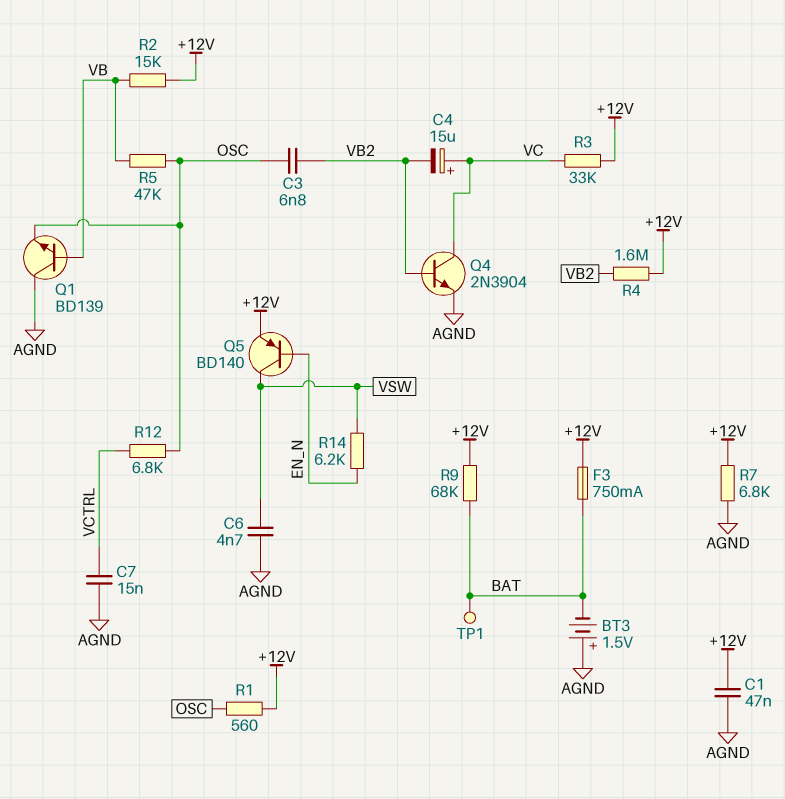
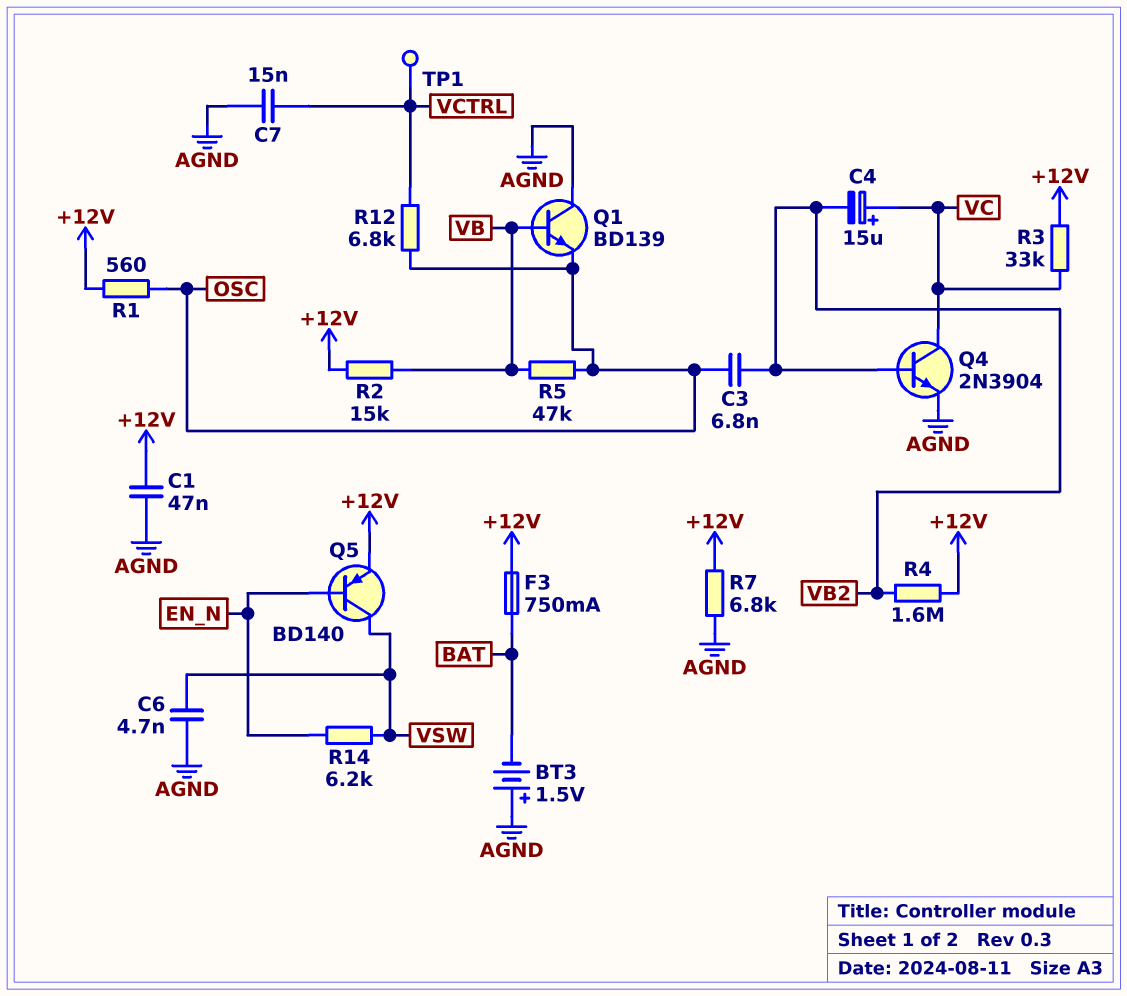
R9: 68k (+12V, BAT) -> none
TP1: test point (BAT) -> test point (VCTRL)

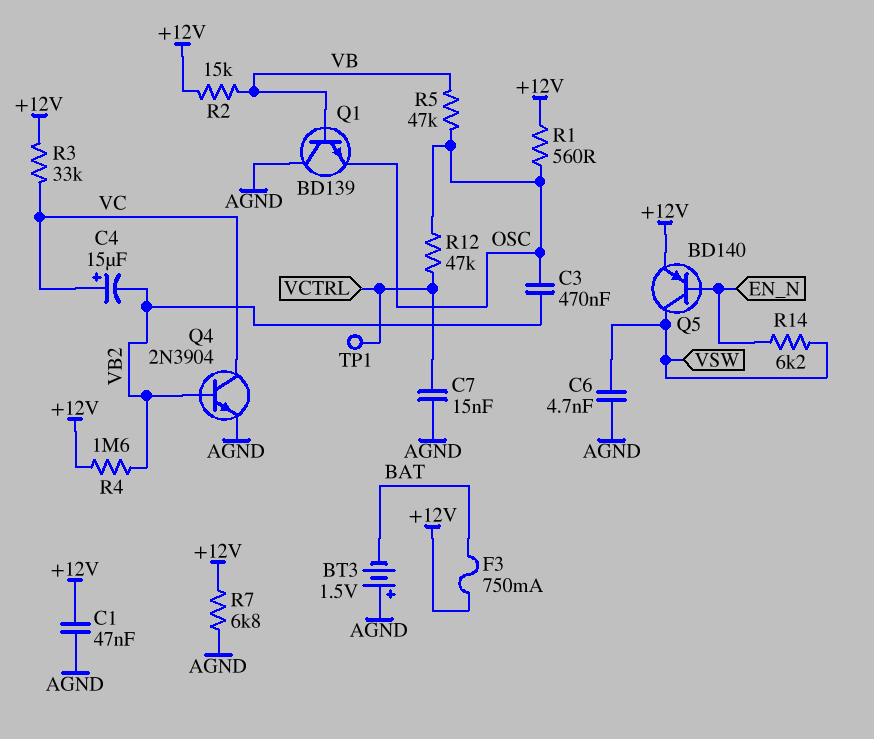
C3: 6.8nF (OSC, VB2) -> 470nF (OSC, VB2)
R12: 6.8k (OSC, VCTRL) -> 47k (OSC, VCTRL)

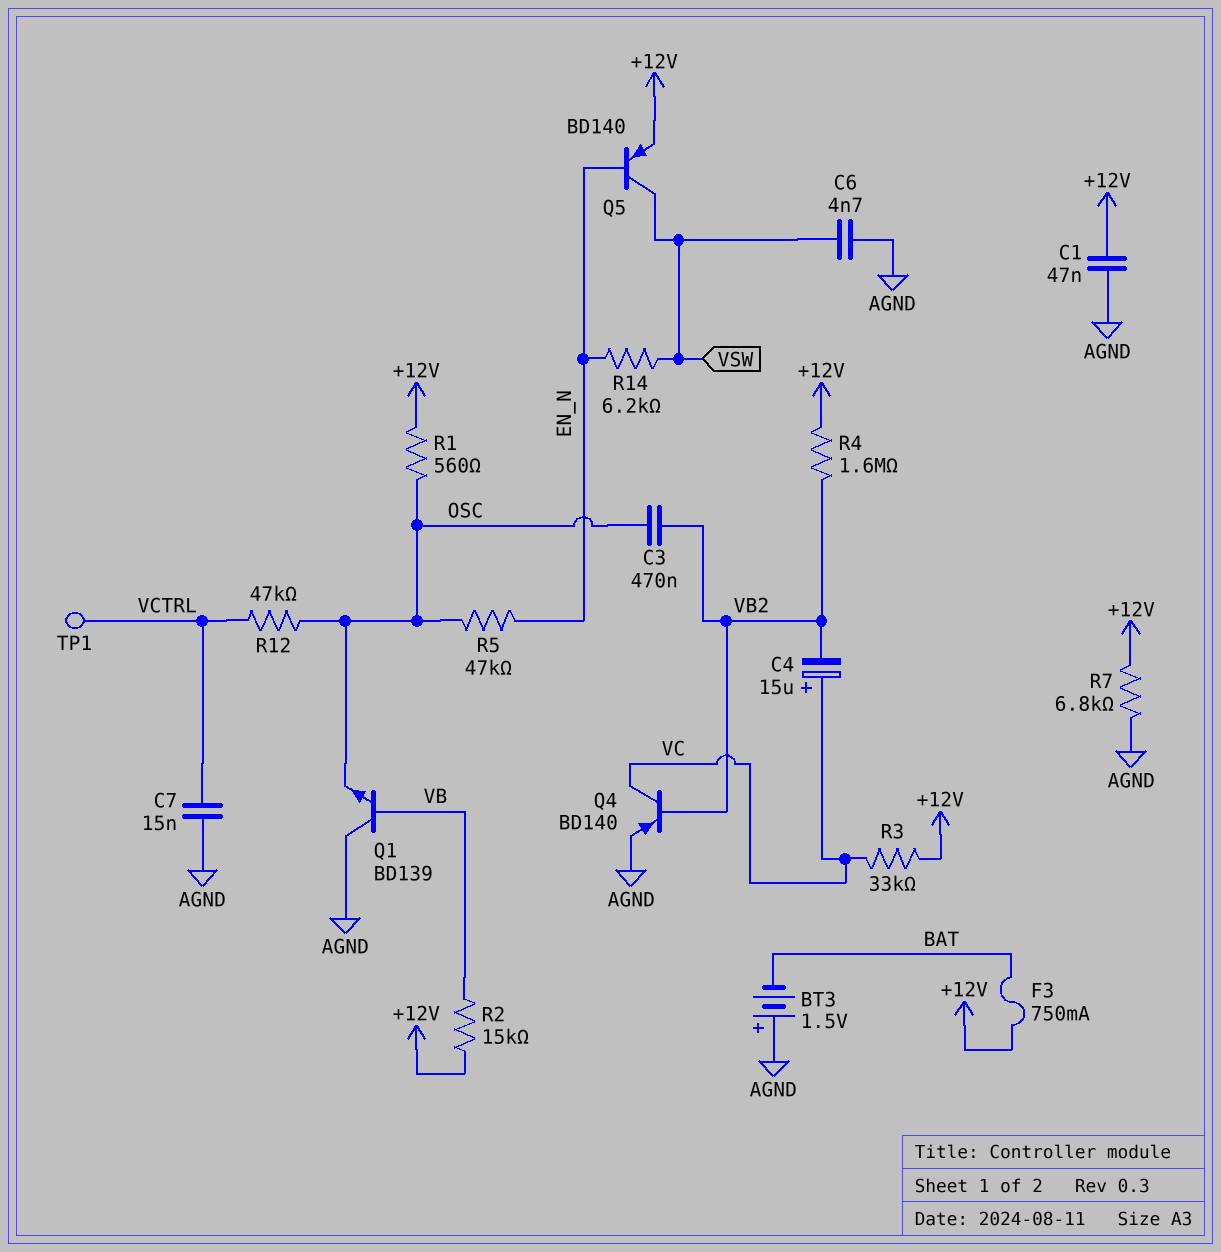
Q4: NPN 2N3904 (B VB2, C VC, E AGND) -> PNP BD140 (B VB2, C VC, E AGND)
R5: 47k (OSC, VB) -> 47k (EN_N, OSC)

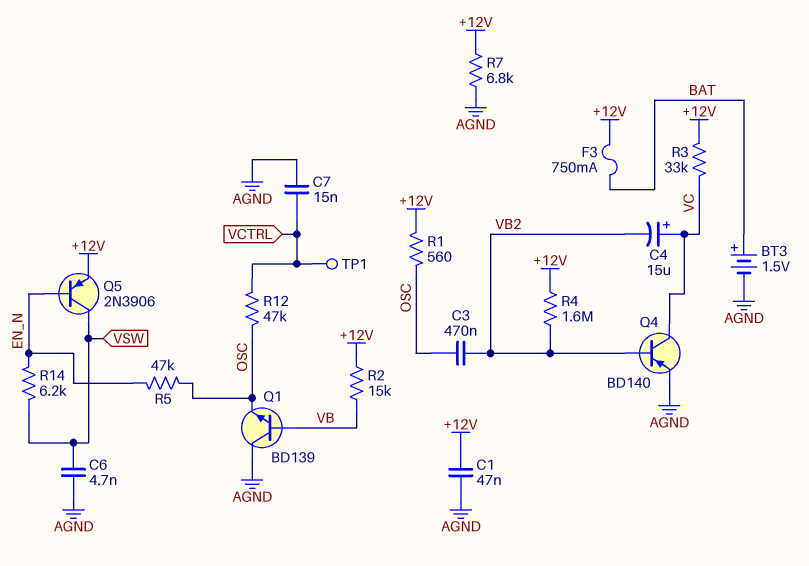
BT3: 1.5V (plus AGND, minus BAT) -> 1.5V (plus BAT, minus AGND)
Q5: PNP BD140 (B EN_N, C VSW, E +12V) -> PNP 2N3906 (B EN_N, C VSW, E +12V)

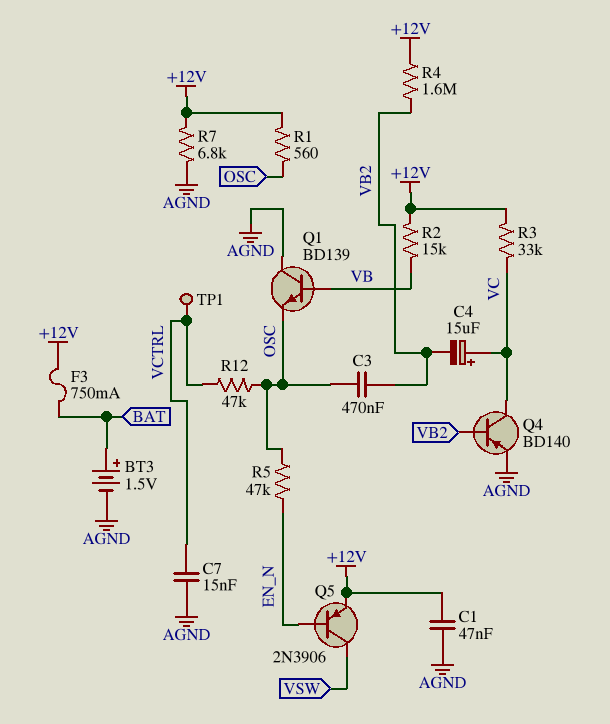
C6: 4.7nF (AGND, VSW) -> none
R14: 6.2k (EN_N, VSW) -> none

